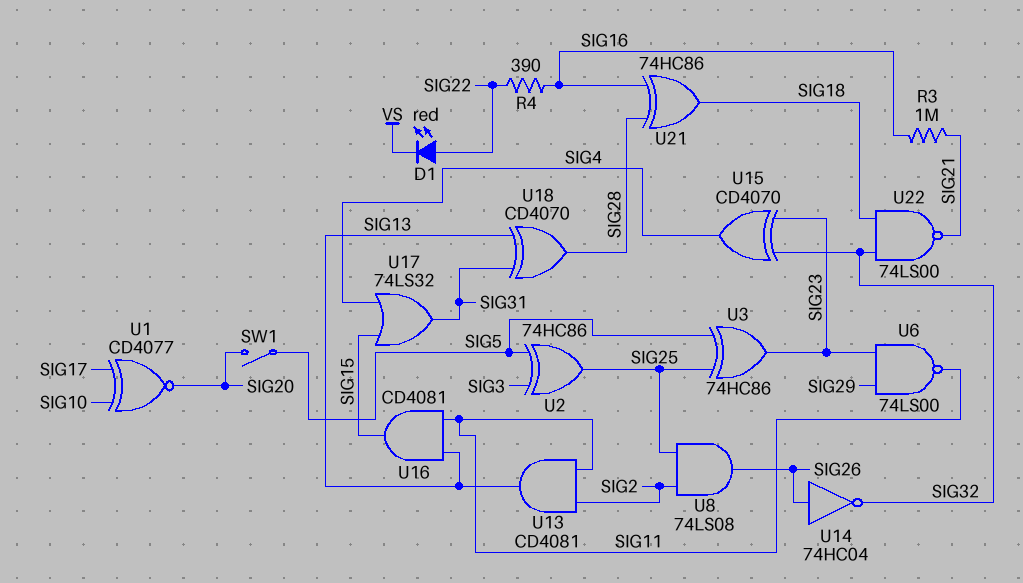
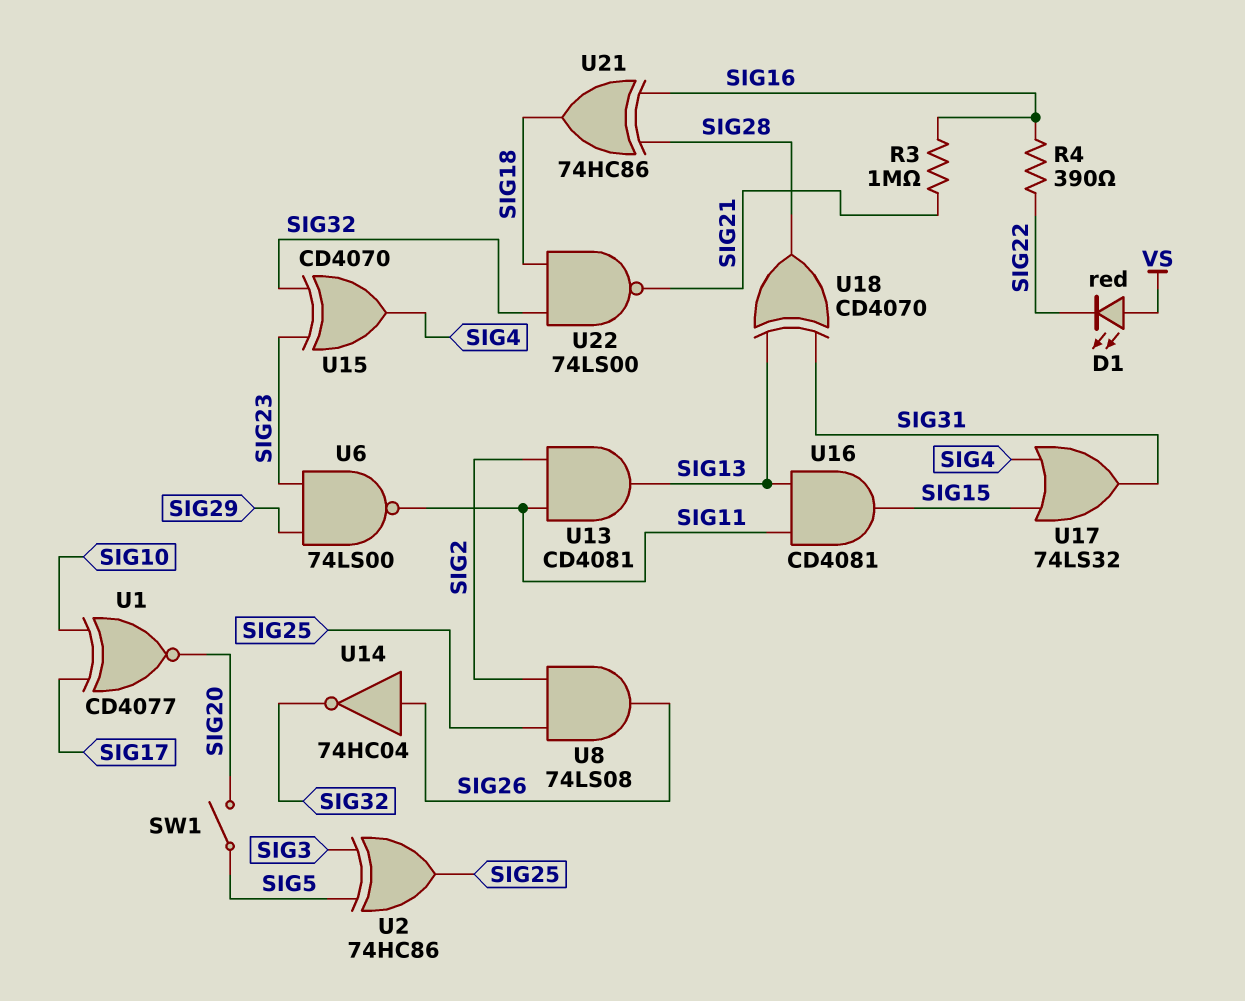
D1: LED red (A SIG22, K VS) -> LED red (A VS, K SIG22)
U3: XOR 74HC86 (in SIG5, in SIG25, out SIG23) -> none

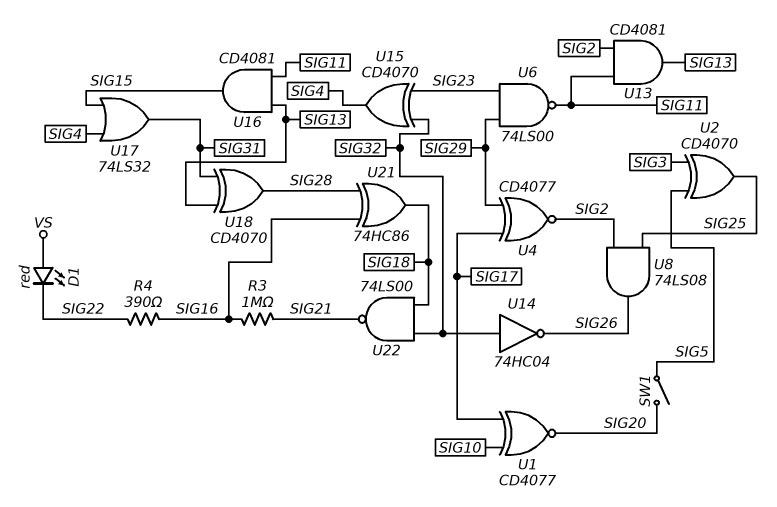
U2: XOR 74HC86 (in SIG3, in SIG5, out SIG25) -> XOR CD4070 (in SIG3, in SIG5, out SIG25)
U4: none -> XNOR CD4077 (in SIG17, in SIG29, out SIG2)
U14: NOT 74HC04 (in SIG26, out SIG32) -> NOT 74HC04 (in SIG32, out SIG26)

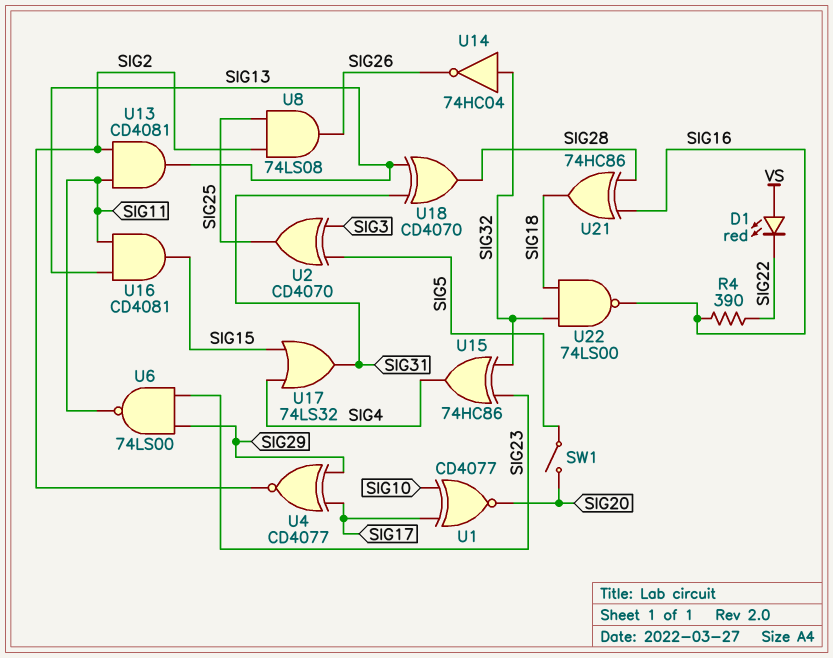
R3: 1M (SIG16, SIG21) -> none
U15: XOR CD4070 (in SIG23, in SIG32, out SIG4) -> XOR 74HC86 (in SIG23, in SIG32, out SIG4)
U22: NAND 74LS00 (in SIG18, in SIG32, out SIG21) -> NAND 74LS00 (in SIG18, in SIG32, out SIG16)

